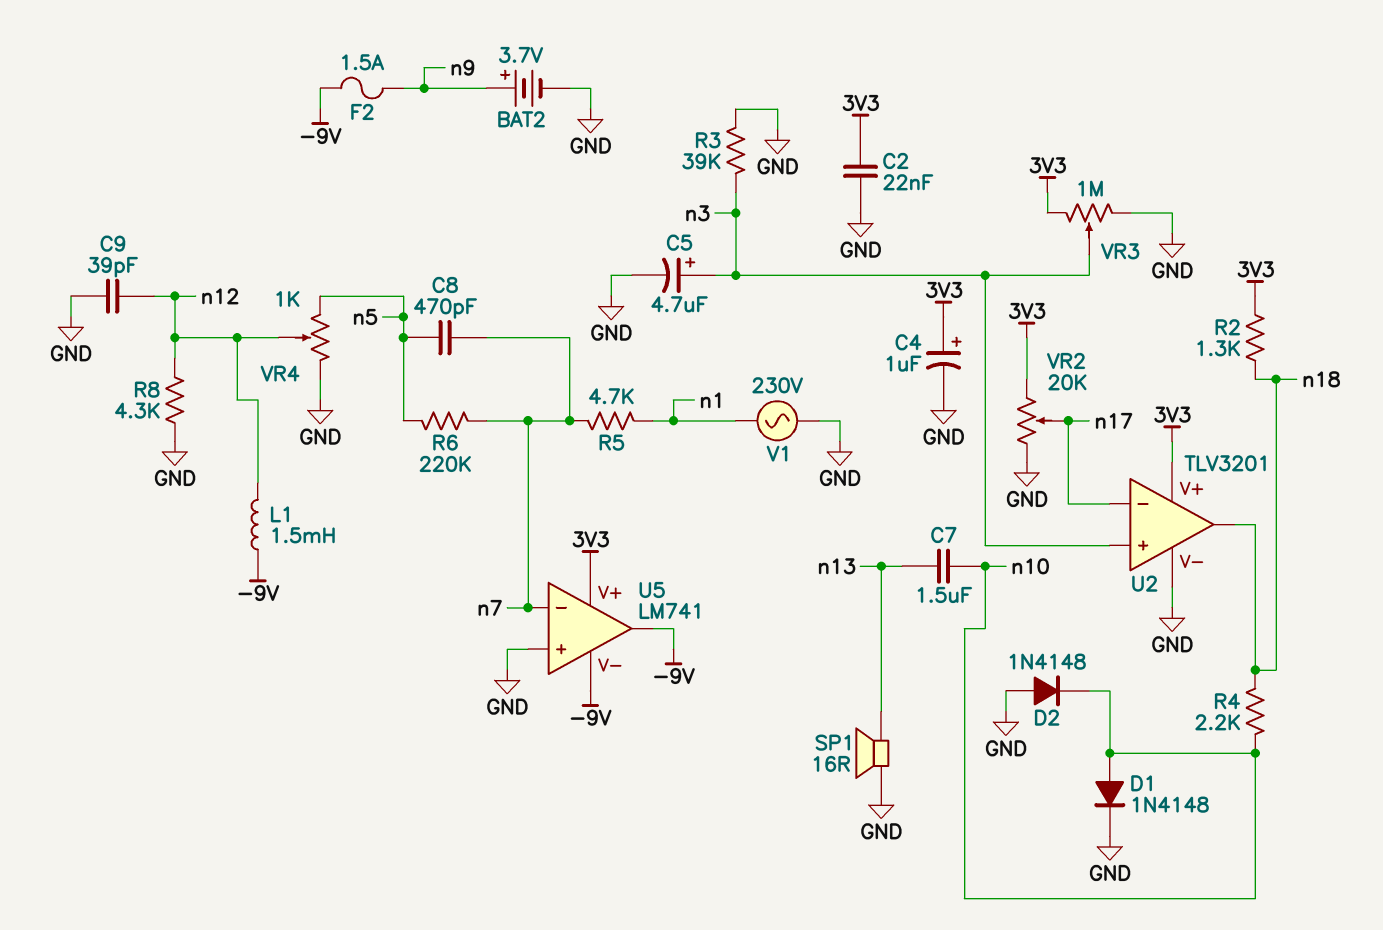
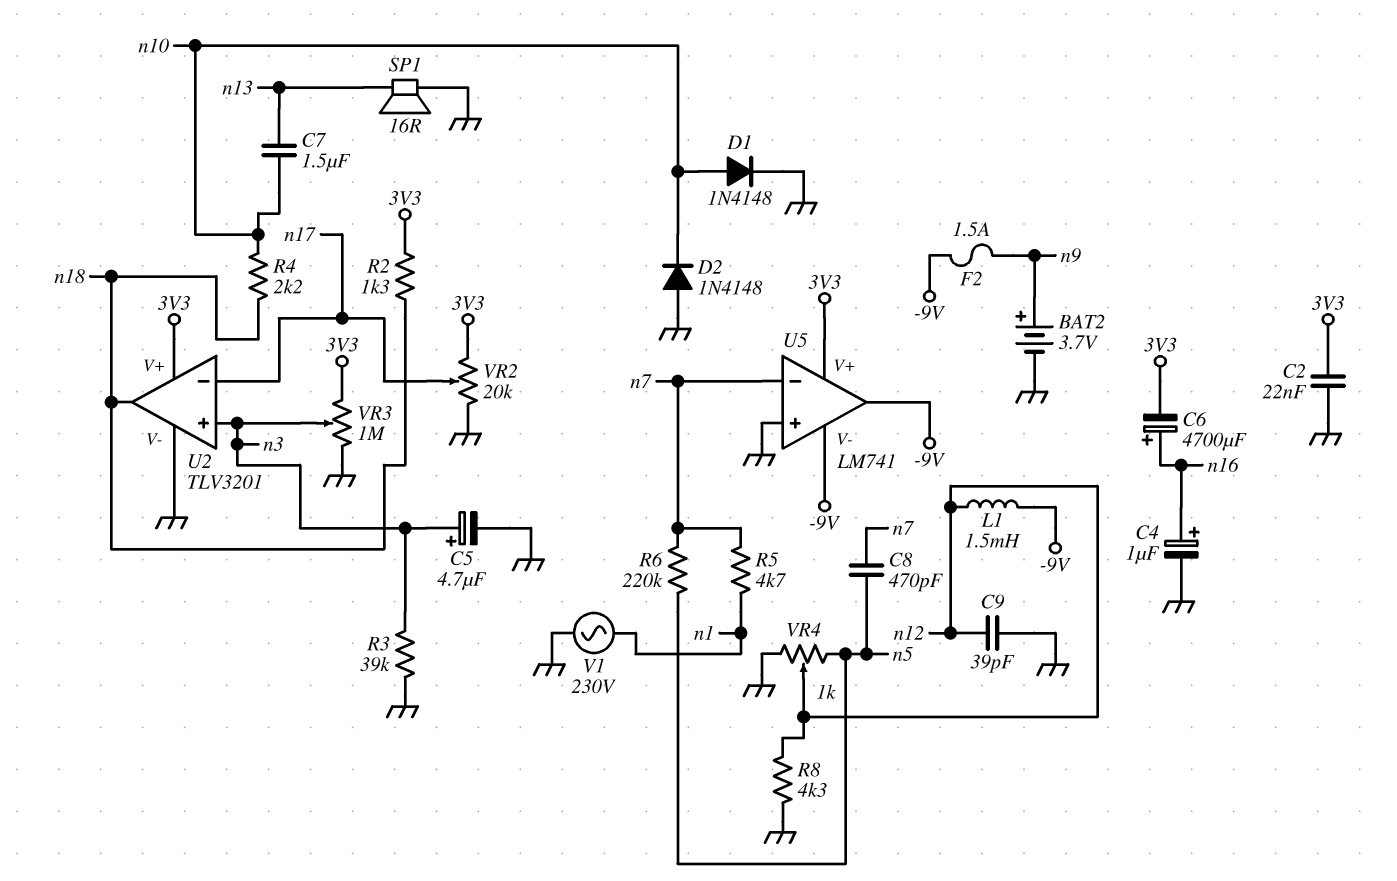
C4: 1uF (plus 3V3, minus GND) -> 1uF (plus n16, minus GND)
C6: none -> 4700uF (plus n16, minus 3V3)

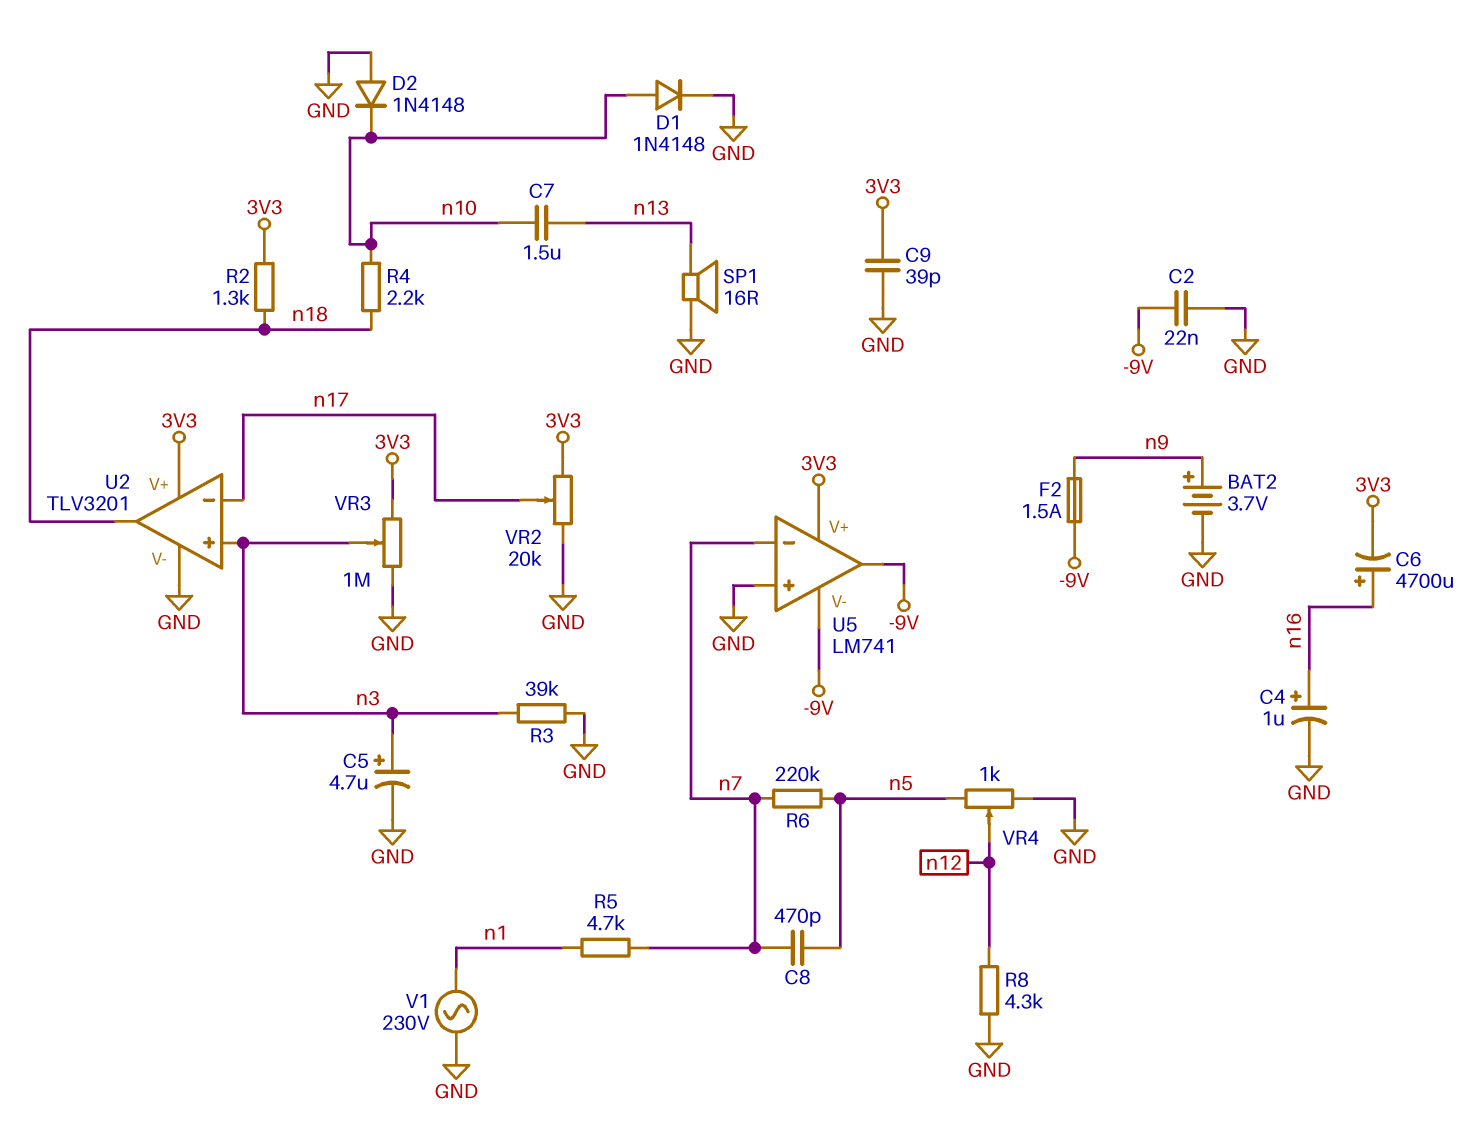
C2: 22nF (3V3, GND) -> 22nF (-9V, GND)
C9: 39pF (GND, n12) -> 39pF (3V3, GND)
L1: 1.5mH (-9V, n12) -> none

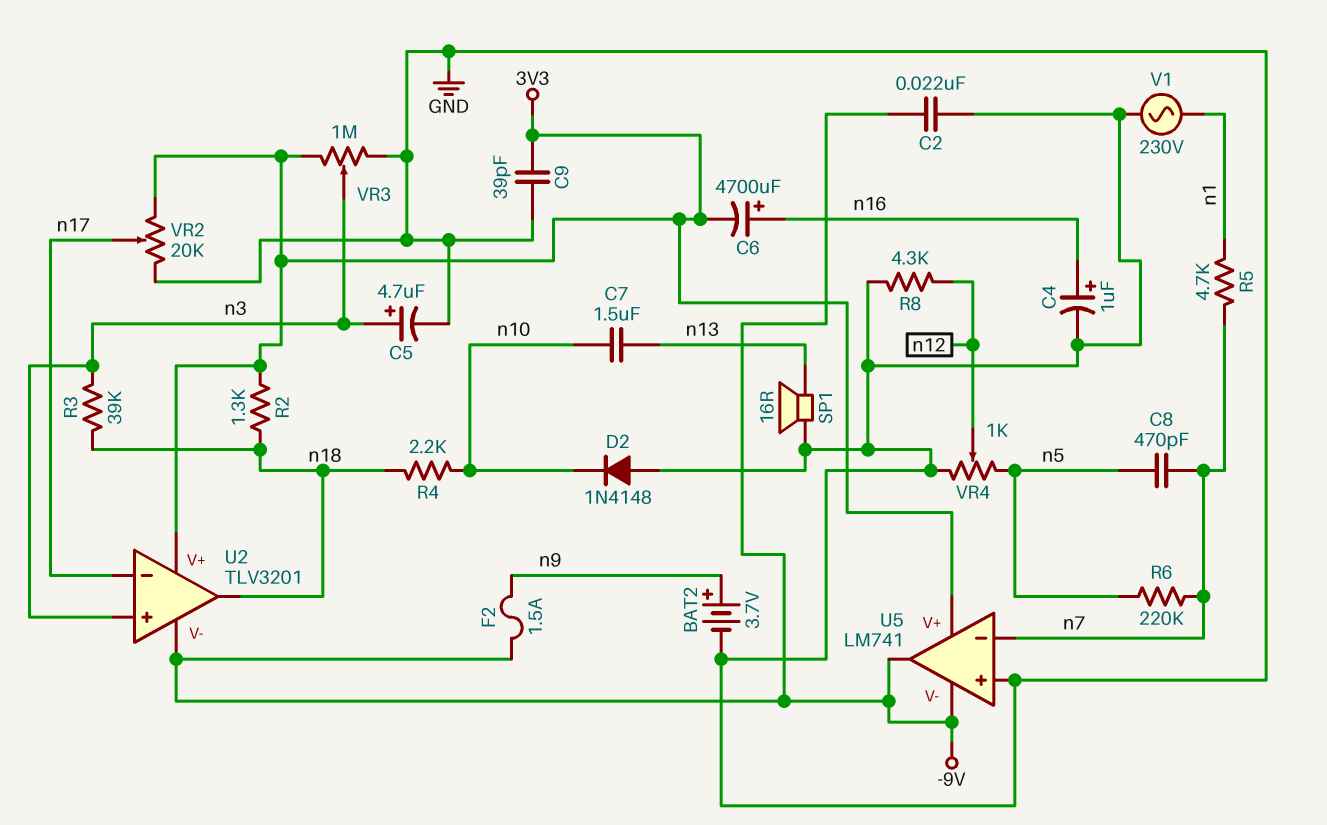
D1: diode 1N4148 (A n10, K GND) -> none
R3: 39k (GND, n3) -> 39k (n3, n18)
U2 pin V-: GND -> -9V

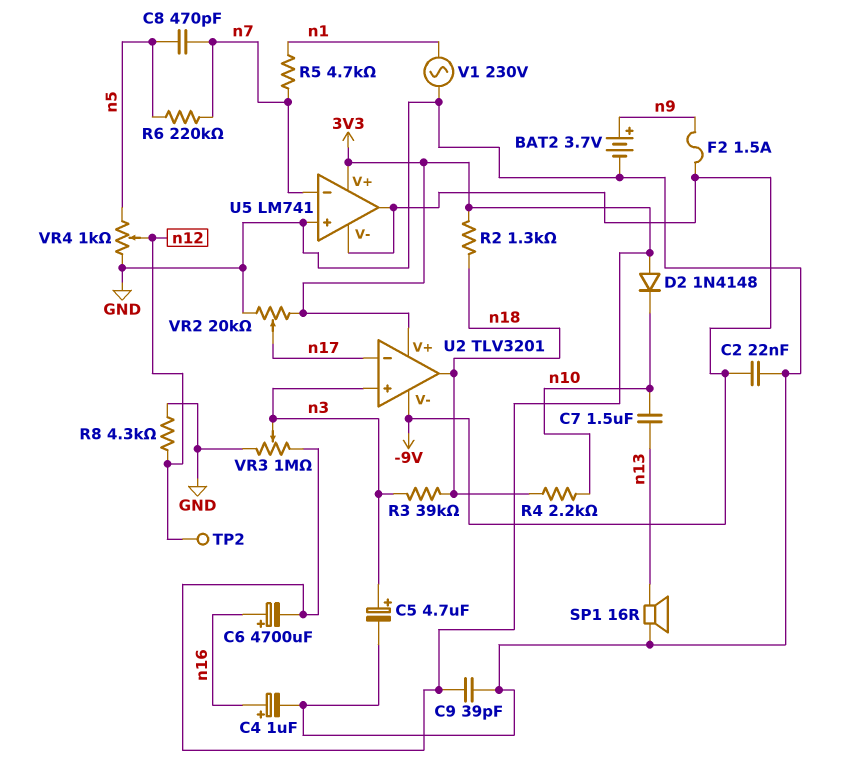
D2: diode 1N4148 (A GND, K n10) -> diode 1N4148 (A 3V3, K n10)
TP2: none -> test point (n12)

